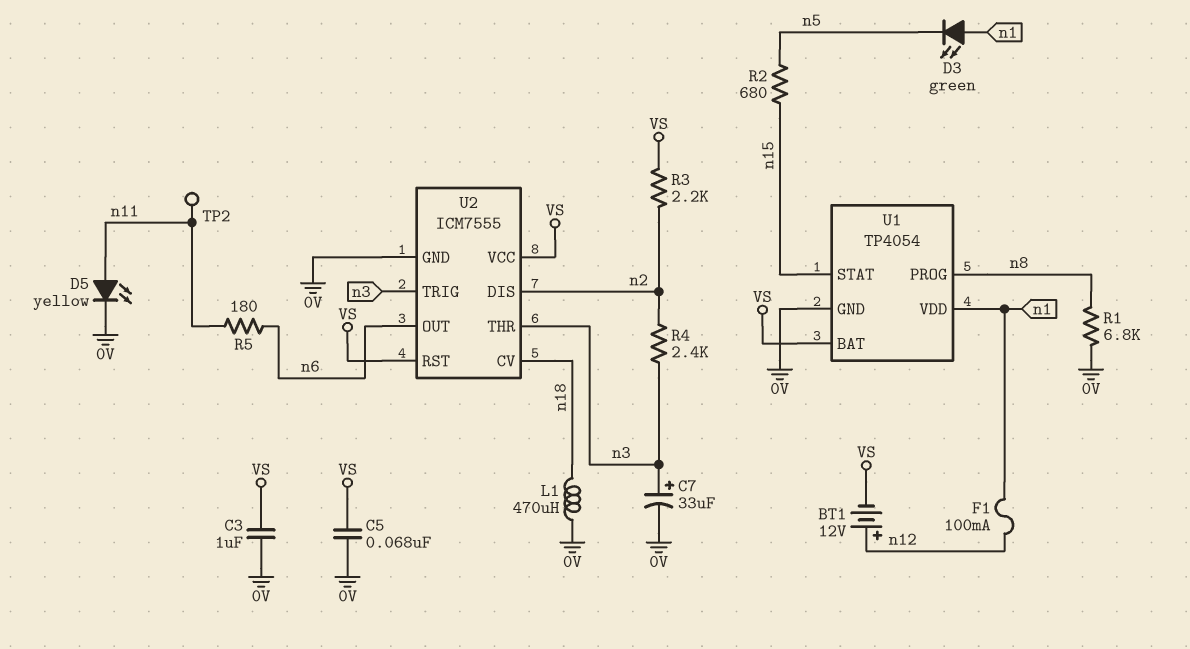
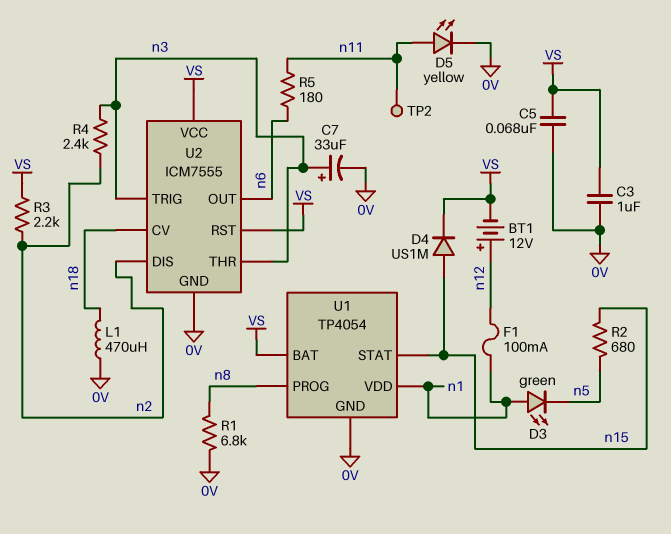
D4: none -> diode US1M (A n15, K VS)

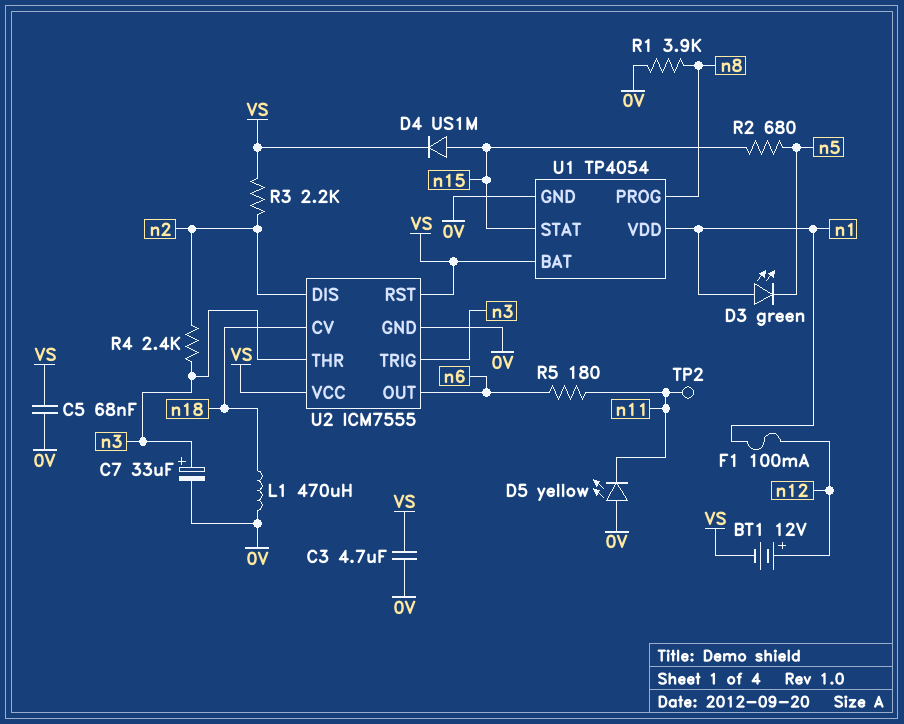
C3: 1uF (0V, VS) -> 4.7uF (0V, VS)
D5: LED yellow (A n11, K 0V) -> LED yellow (A 0V, K n11)
R1: 6.8k (0V, n8) -> 3.9k (0V, n8)

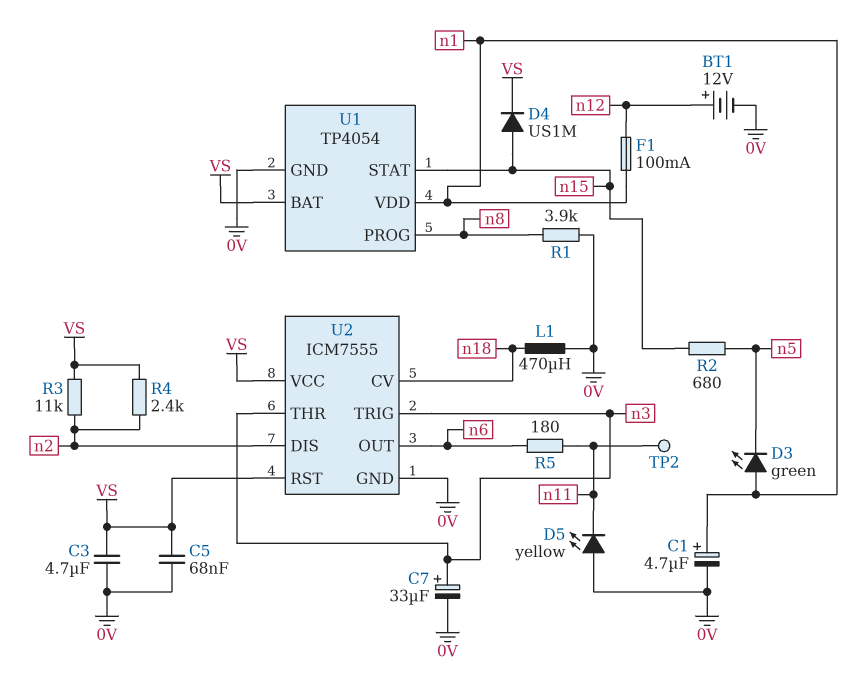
BT1: 12V (plus n12, minus VS) -> 12V (plus n12, minus 0V)
C1: none -> 4.7uF (plus n1, minus 0V)
R3: 2.2k (VS, n2) -> 11k (VS, n2)
R4: 2.4k (n2, n3) -> 2.4k (VS, n2)

